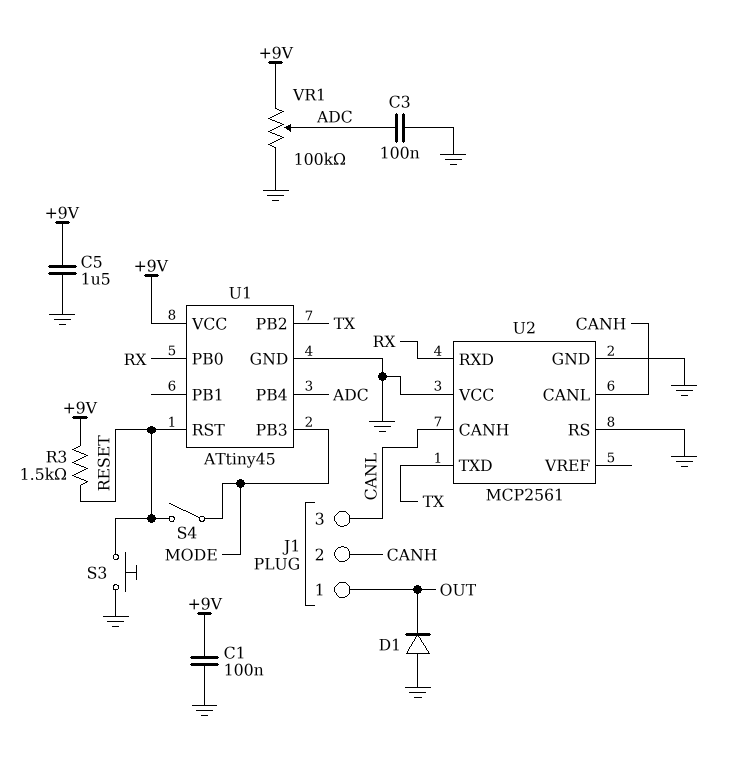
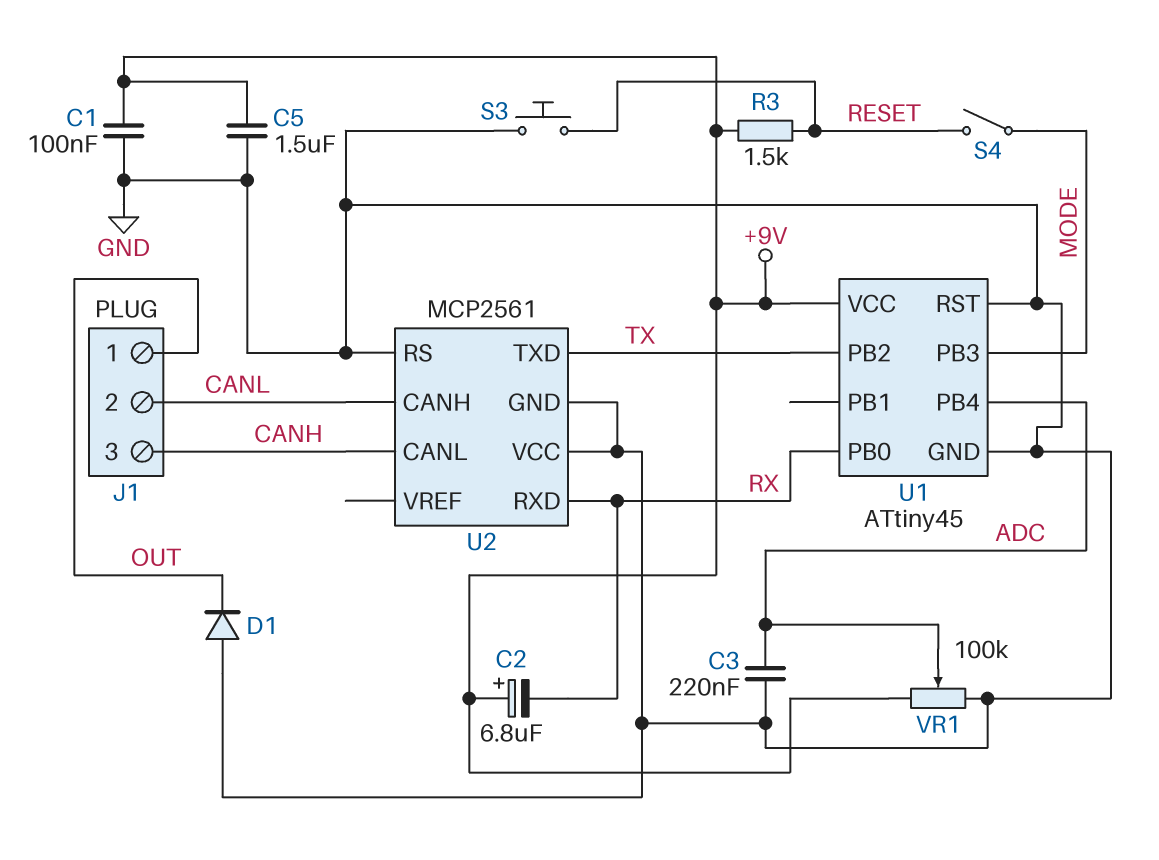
C2: none -> 6.8uF (plus +9V, minus RX)
C3: 100nF (ADC, GND) -> 220nF (ADC, GND)
J1 pin 2: CANH -> CANL
J1 pin 3: CANL -> CANH
U1 pin RST: RESET -> GND

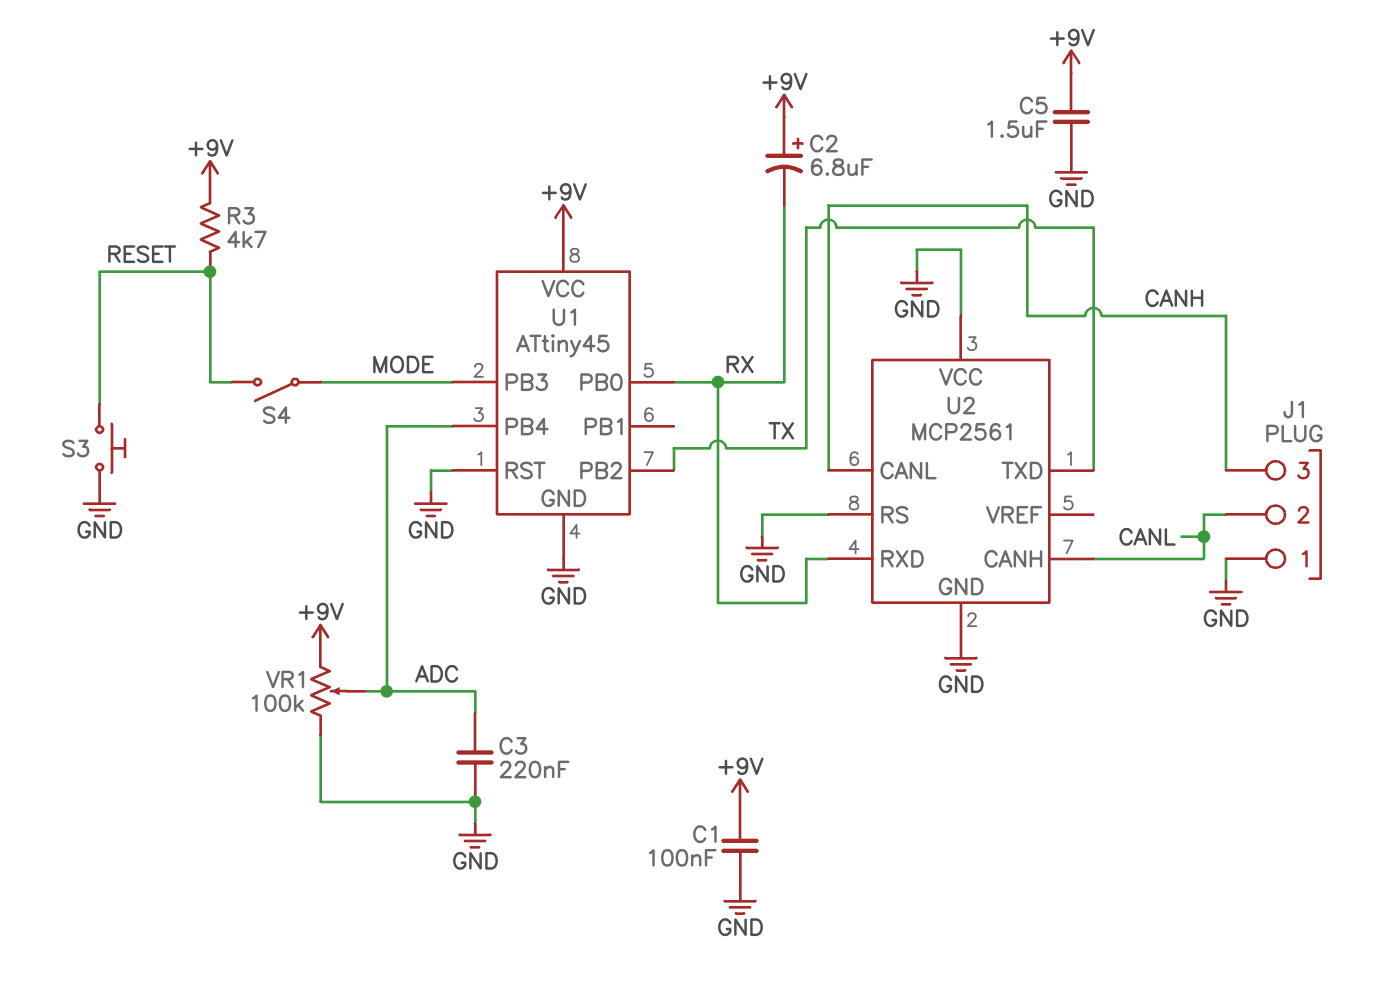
D1: diode (A GND, K OUT) -> none
J1 pin 1: OUT -> GND
R3: 1.5k (+9V, RESET) -> 4.7k (+9V, RESET)

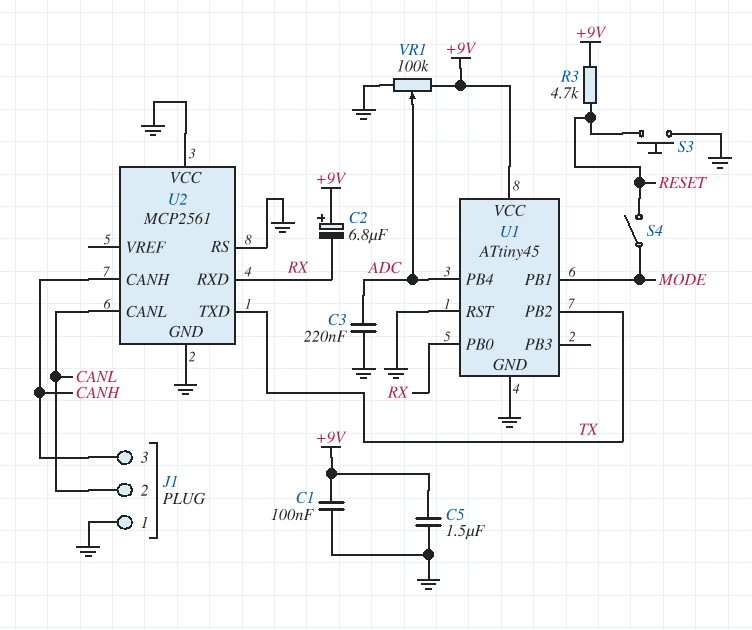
U1 pin PB1: none -> MODE
U1 pin PB3: MODE -> none
U2 pin CANH: CANL -> CANH
U2 pin CANL: CANH -> CANL

